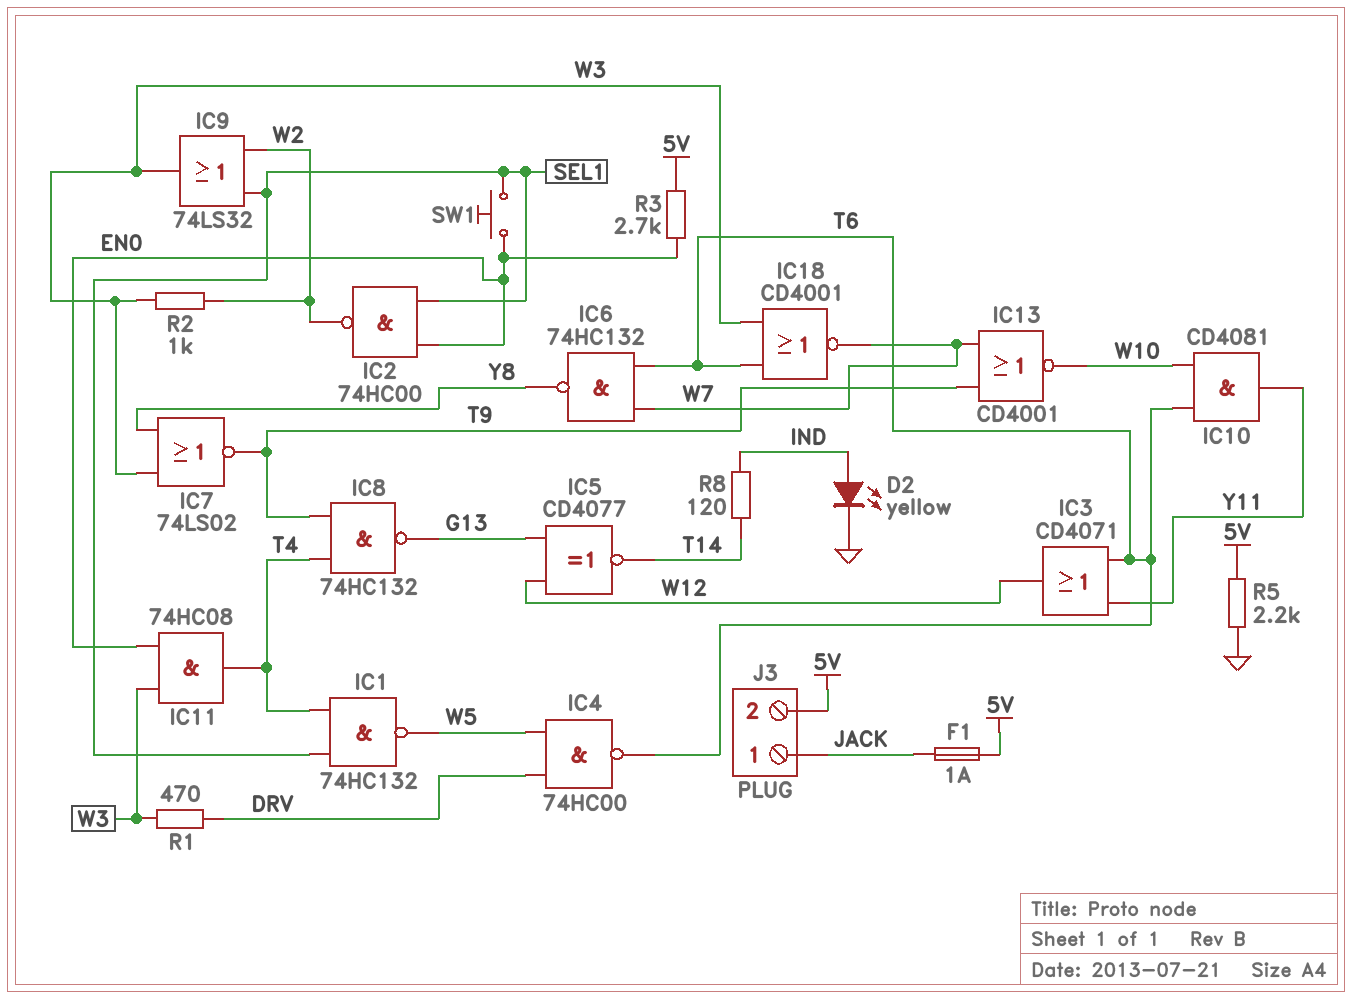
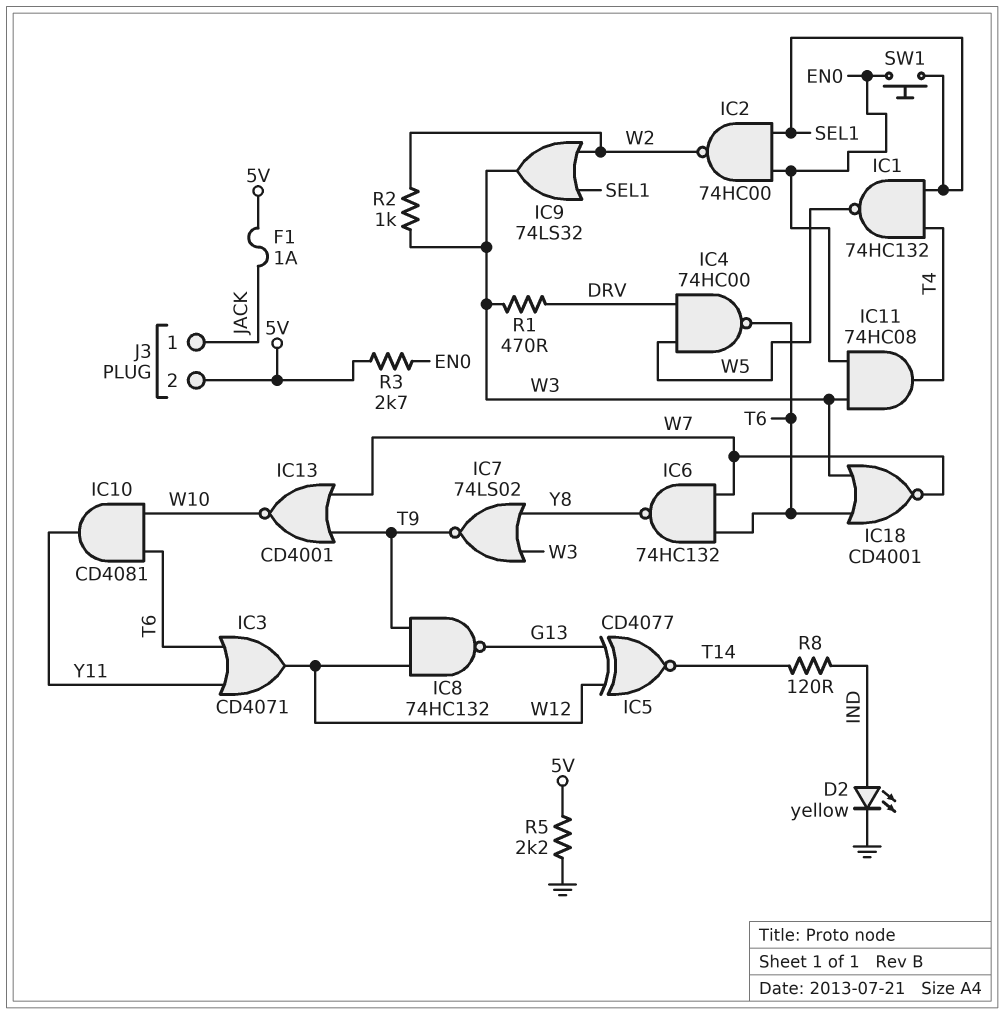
IC8: NAND 74HC132 (in T4, in T9, out G13) -> NAND 74HC132 (in T9, in W12, out G13)

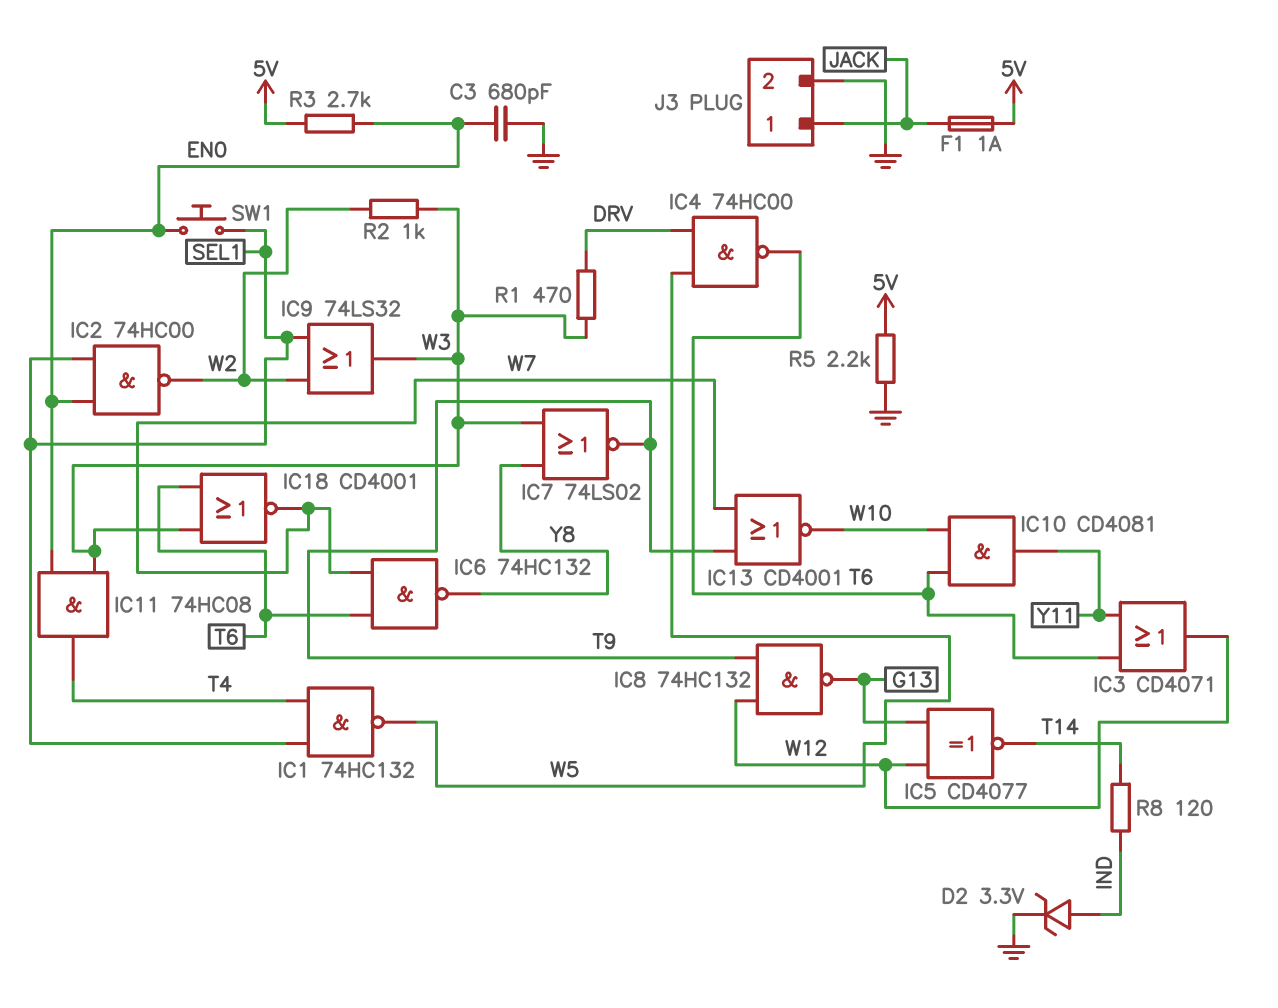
C3: none -> 680pF (EN0, GND)
D2: LED yellow (A IND, K GND) -> zener 3.3V (A IND, K GND)
J3 pin 2: 5V -> GND

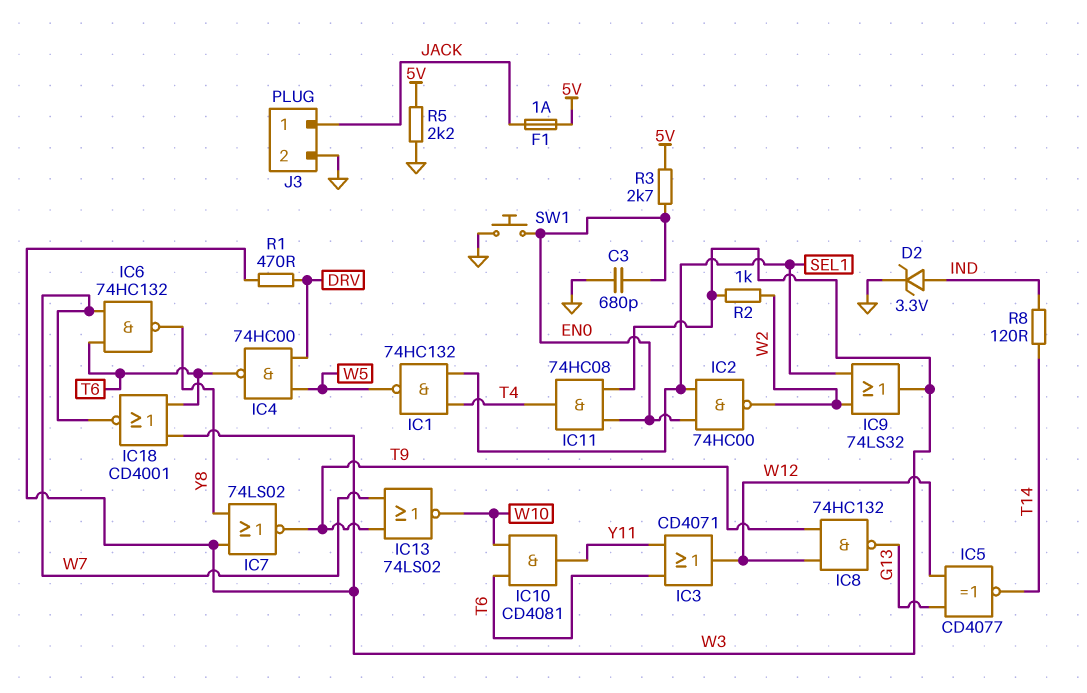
IC13: NOR CD4001 (in T9, in W7, out W10) -> NOR 74LS02 (in T9, in W7, out W10)
SW1: button (EN0, SEL1) -> button (EN0, GND)

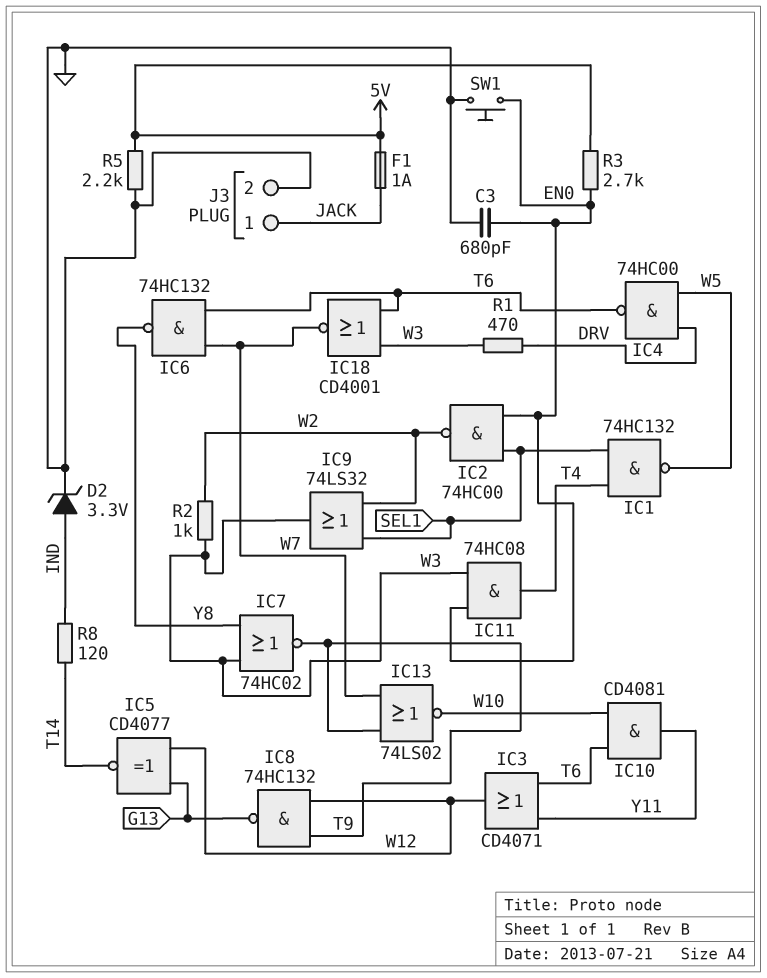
IC7: NOR 74LS02 (in W3, in Y8, out T9) -> NOR 74HC02 (in W3, in Y8, out T9)

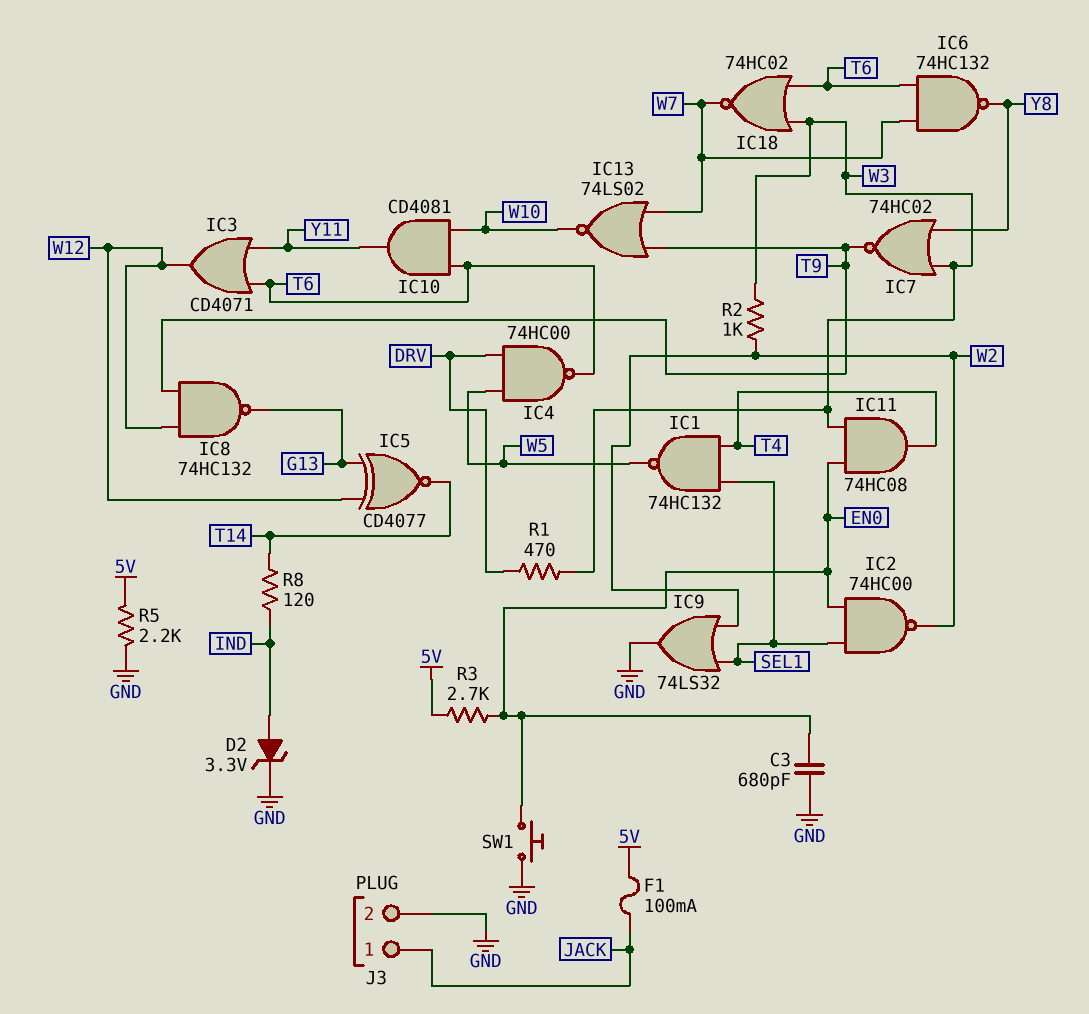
F1: 1A (5V, JACK) -> 100mA (5V, JACK)
IC9: OR 74LS32 (in SEL1, in W2, out W3) -> OR 74LS32 (in SEL1, in W2, out GND)
IC18: NOR CD4001 (in T6, in W3, out W7) -> NOR 74HC02 (in T6, in W3, out W7)

